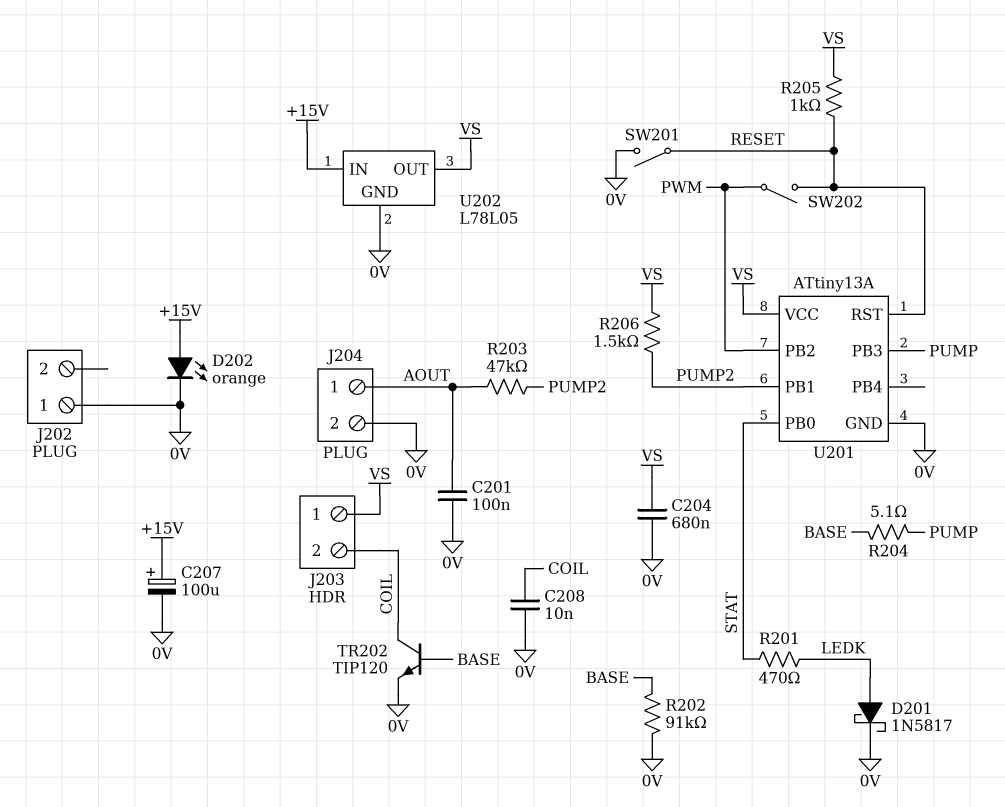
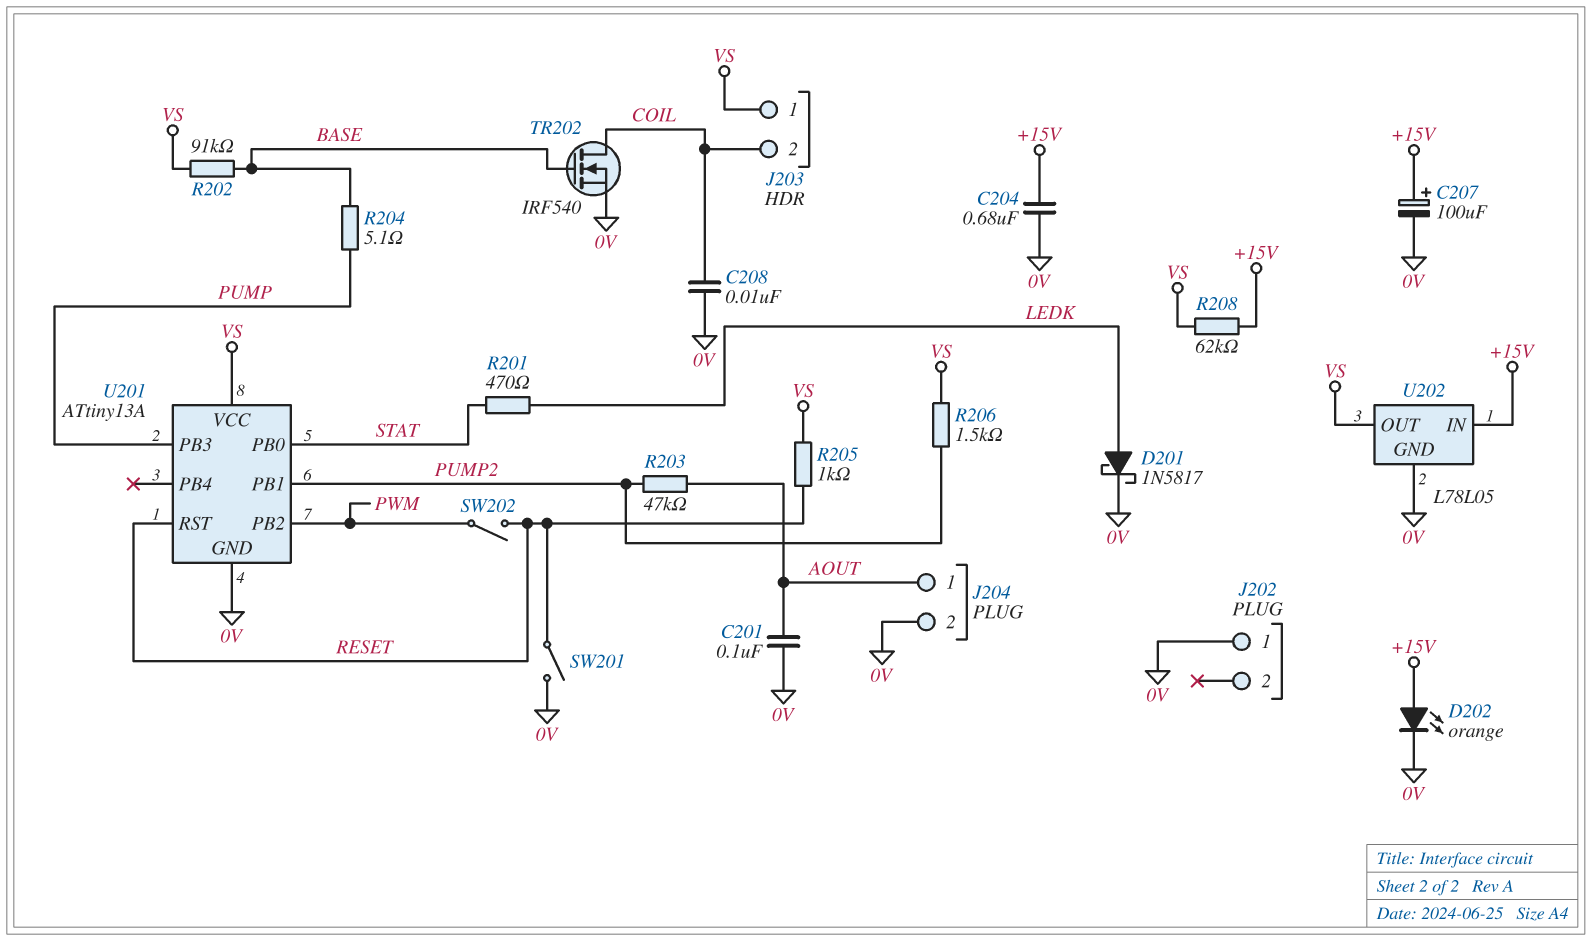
C204: 680nF (0V, VS) -> 680nF (+15V, 0V)
R202: 91k (0V, BASE) -> 91k (BASE, VS)
R208: none -> 62k (+15V, VS)
TR202: NPN TIP120 (B BASE, C COIL, E 0V) -> NMOS IRF540 (G BASE, D COIL, S 0V)

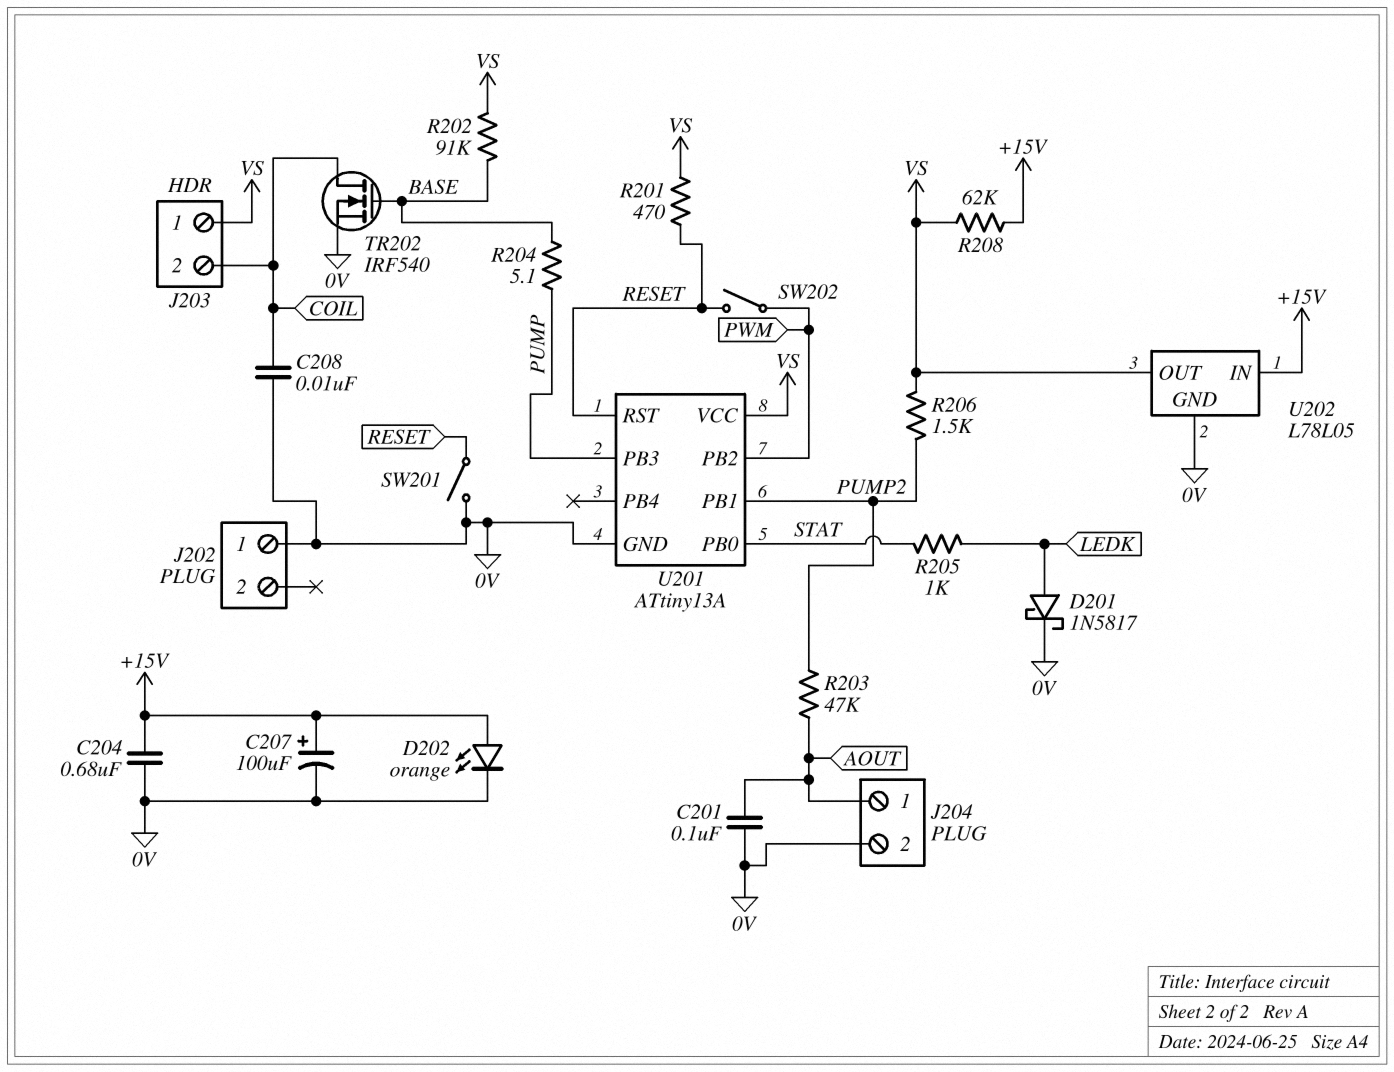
R201: 470 (LEDK, STAT) -> 470 (RESET, VS)
R205: 1k (RESET, VS) -> 1k (LEDK, STAT)

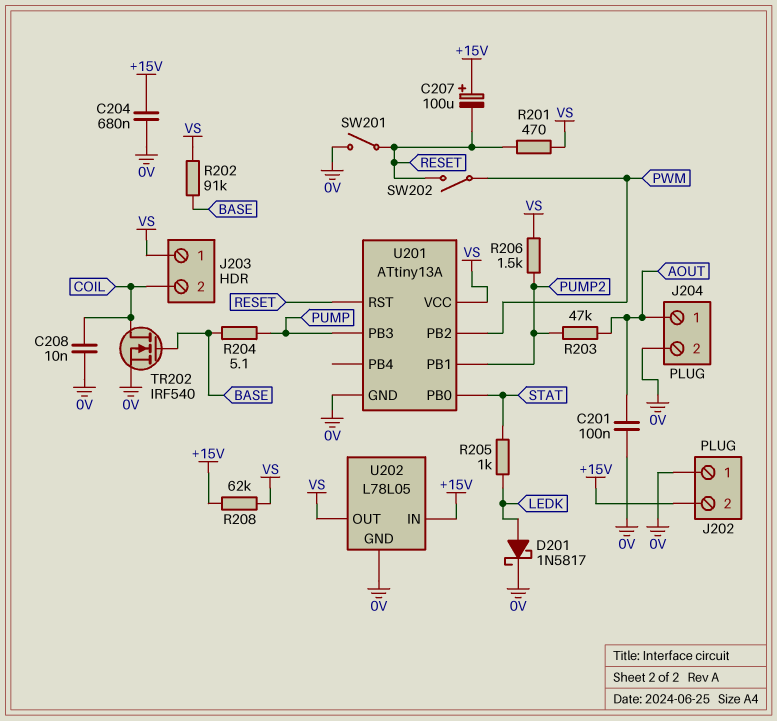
C207: 100uF (plus +15V, minus 0V) -> 100uF (plus +15V, minus RESET)
D202: LED orange (A +15V, K 0V) -> none
J202 pin 2: none -> +15V

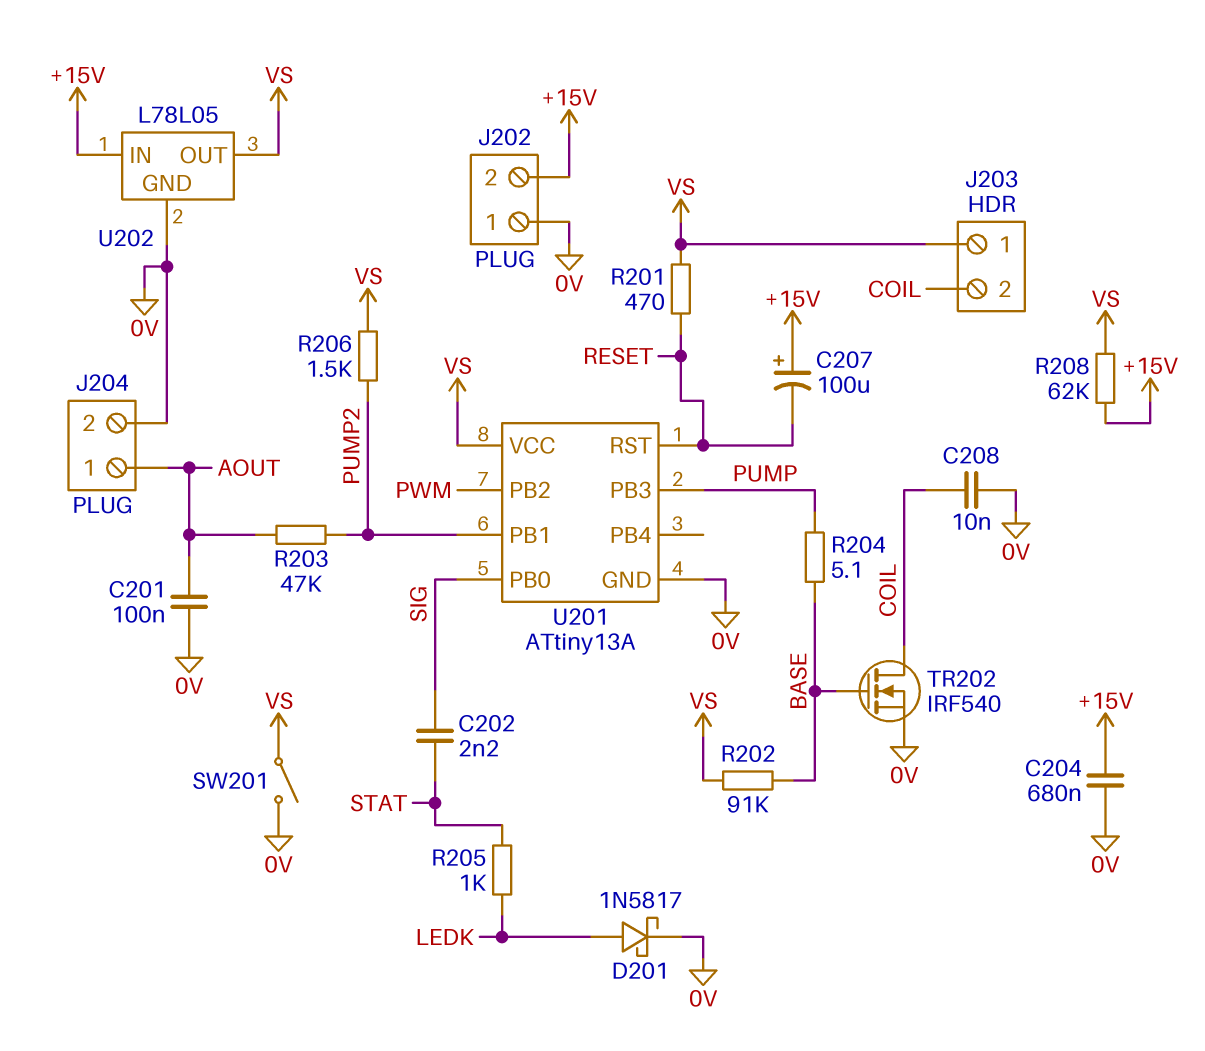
C202: none -> 2.2nF (SIG, STAT)
SW201: switch (0V, RESET) -> switch (0V, VS)
SW202: switch (PWM, RESET) -> none
U201 pin PB0: STAT -> SIG

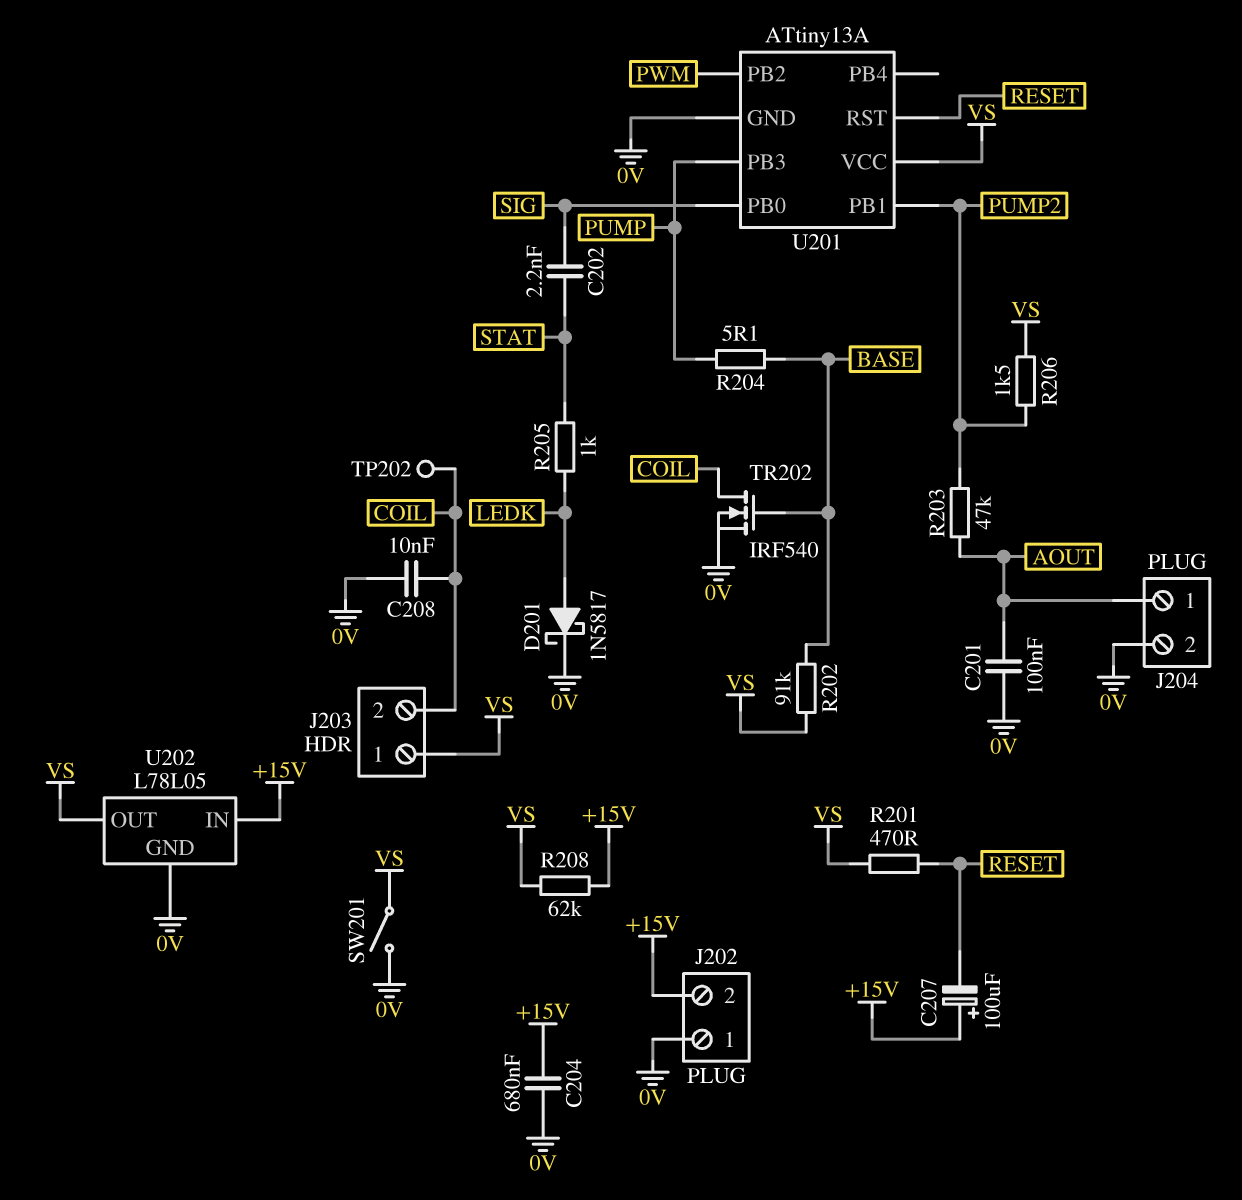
TP202: none -> test point (COIL)

